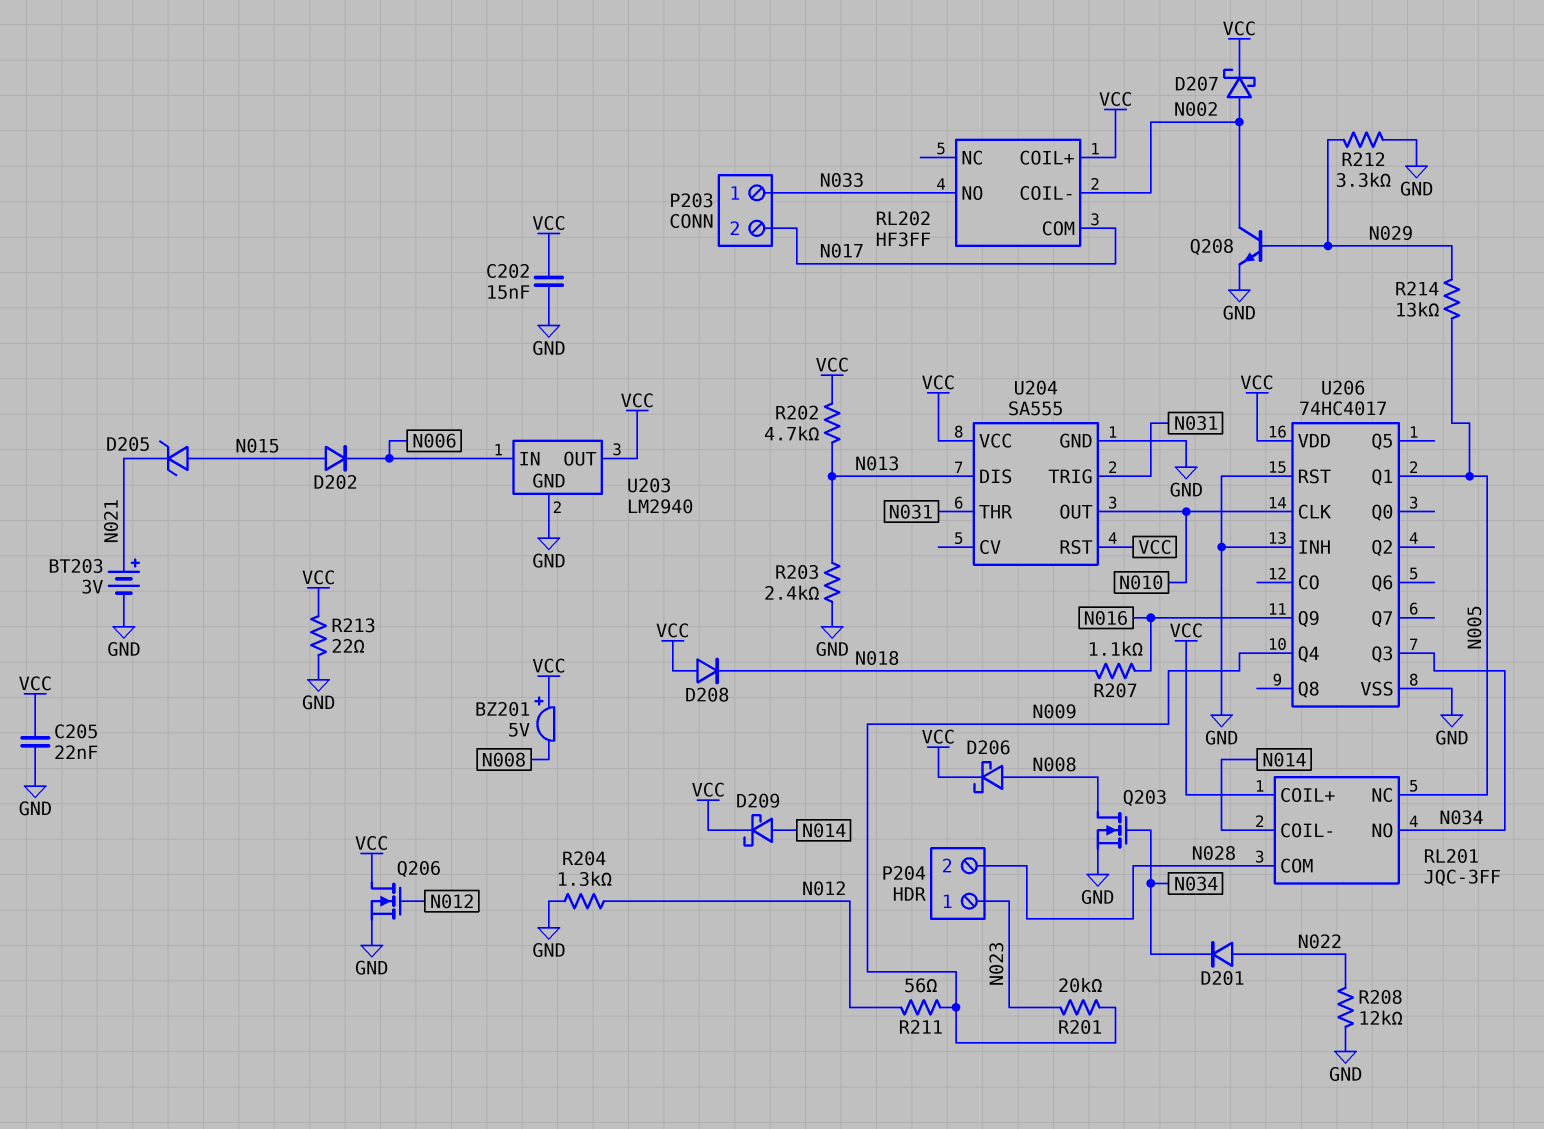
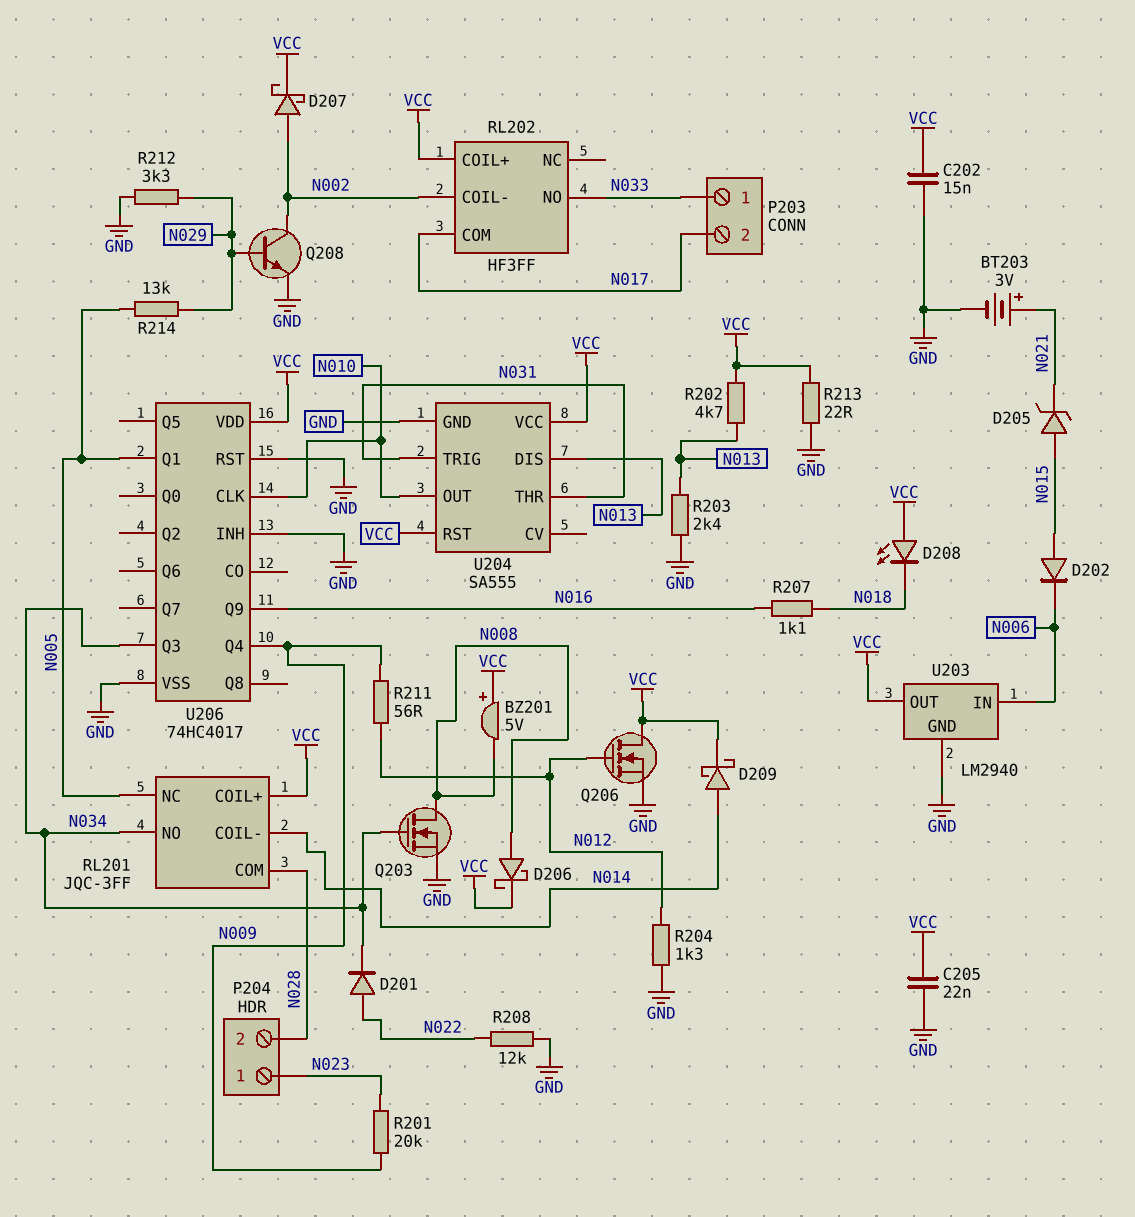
D208: diode (A VCC, K N018) -> LED (A VCC, K N018)

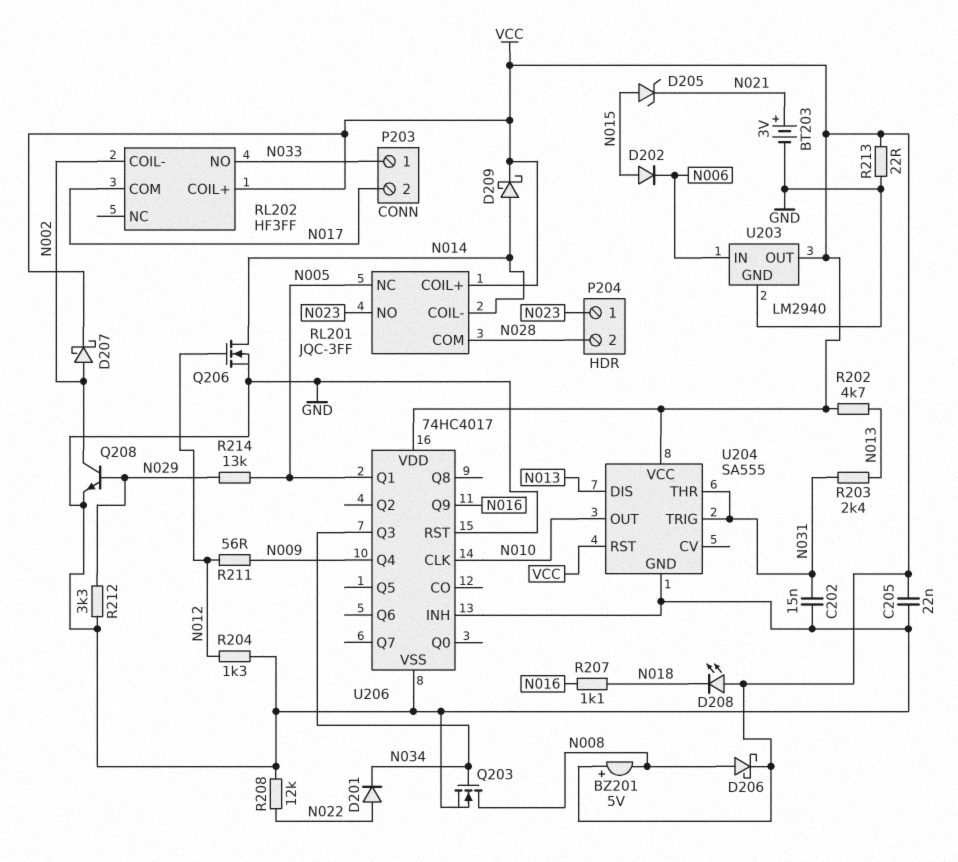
C202: 15nF (GND, VCC) -> 15nF (GND, N031)
Q206: NMOS (G N012, D VCC, S GND) -> NMOS (G N012, D N014, S GND)
R201: 20k (N009, N023) -> none
R203: 2.4k (GND, N013) -> 2.4k (N013, N031)
RL201 pin NO: N034 -> N023

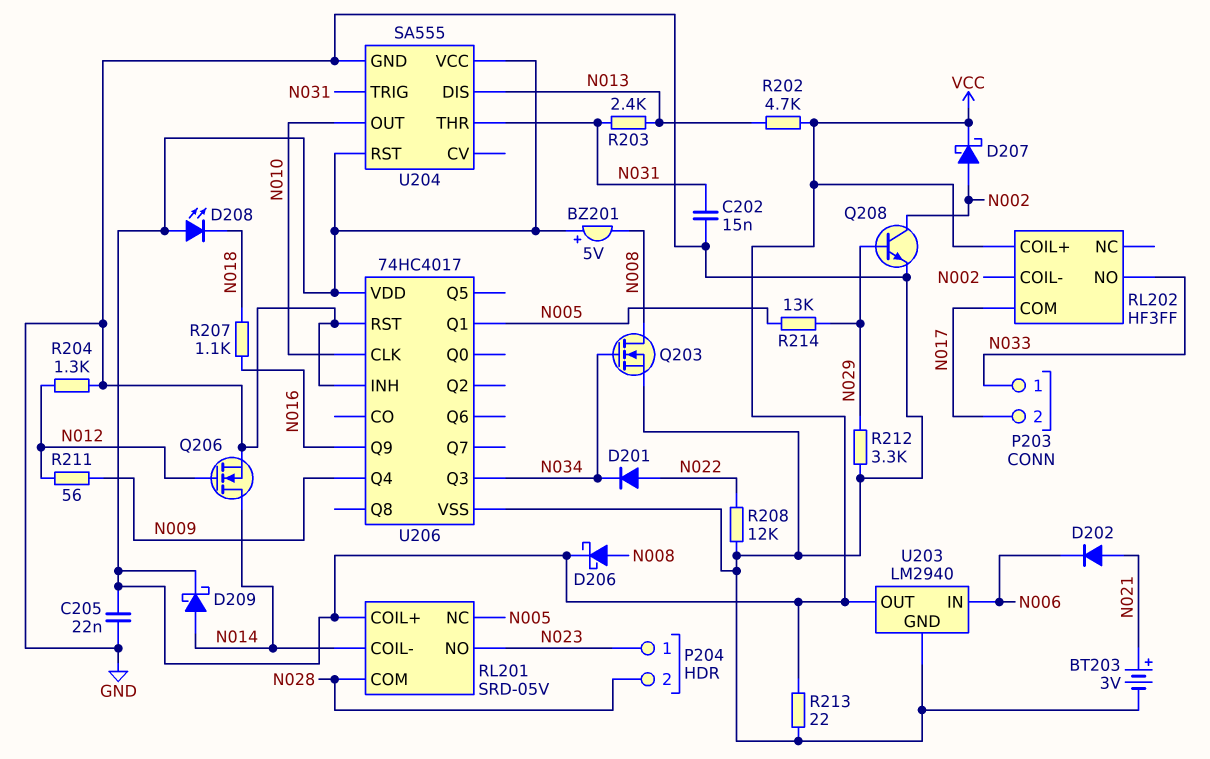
D202: diode (A N015, K N006) -> diode (A N021, K N006)
D205: zener (A N015, K N021) -> none
RL201: JQC-3FF -> SRD-05V

